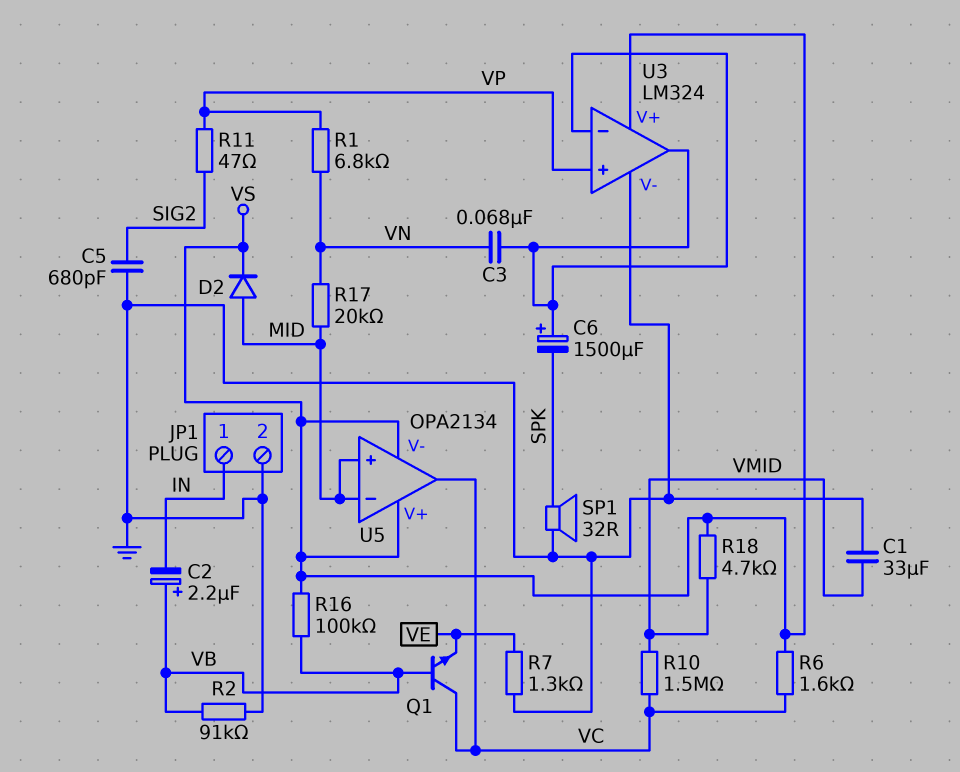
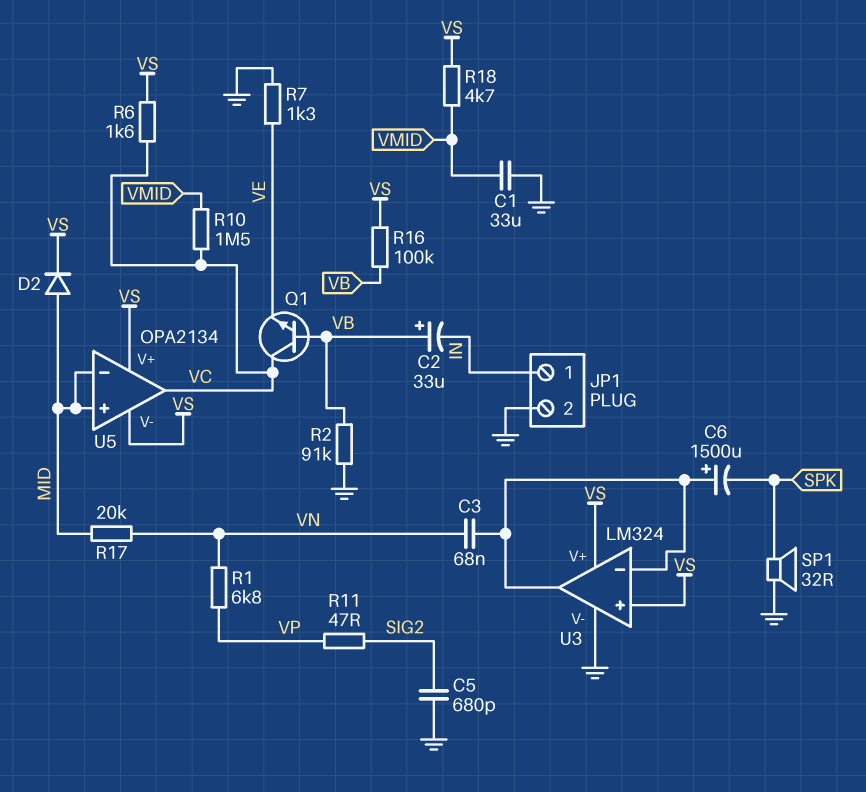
C2: 2.2uF (plus VB, minus IN) -> 33uF (plus VB, minus IN)
U3 pin in+: VP -> VS

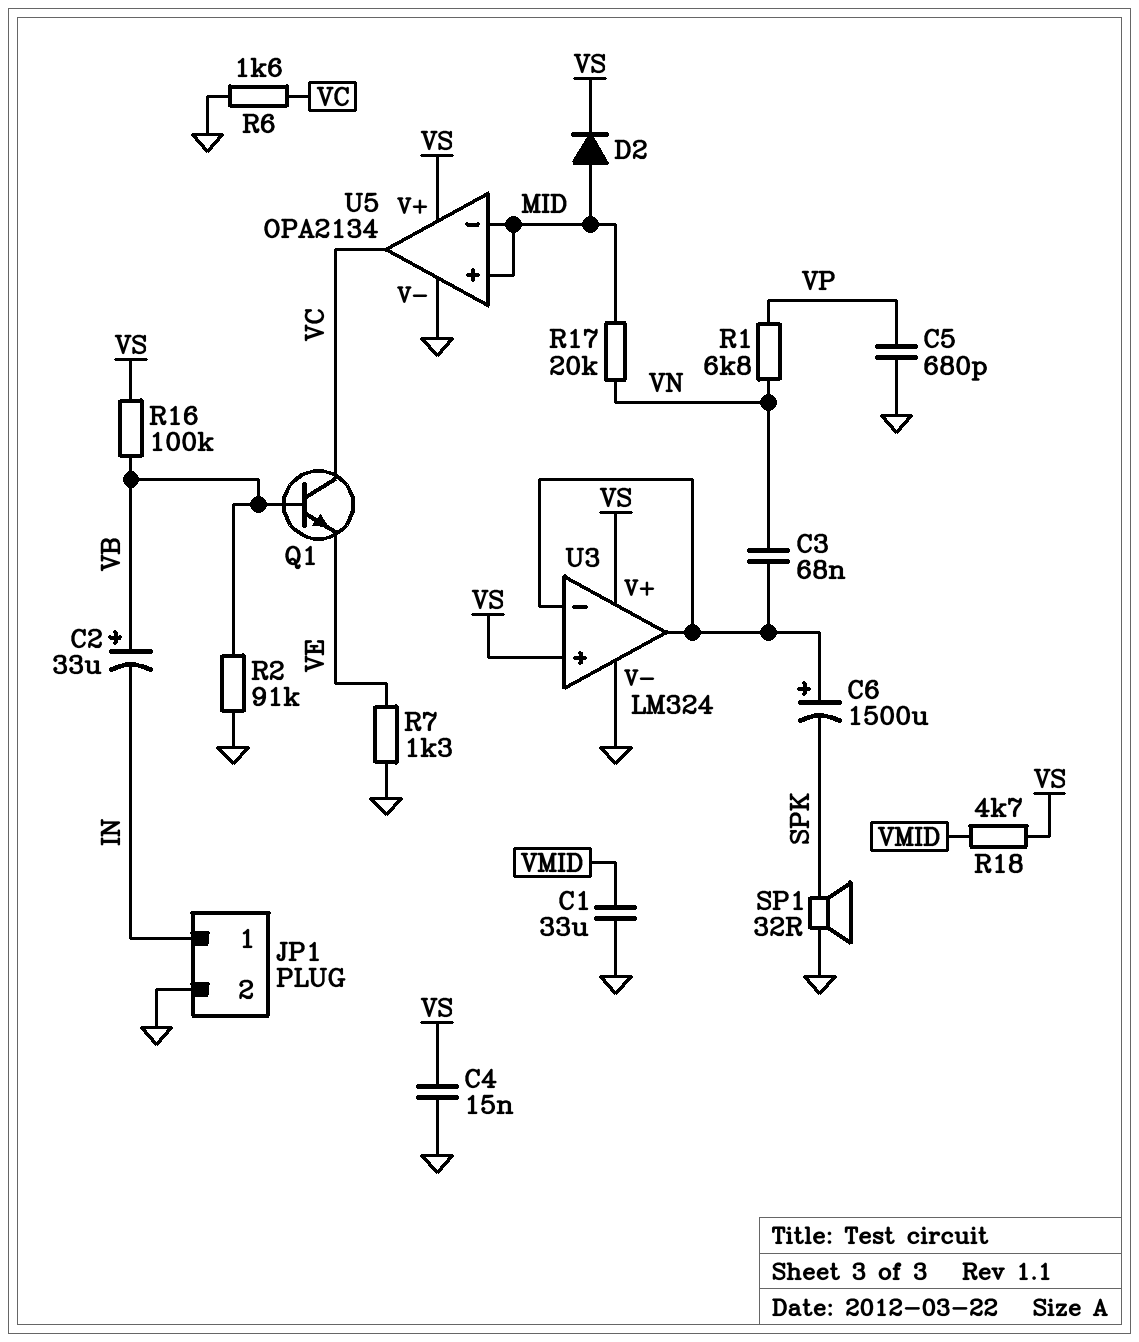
C4: none -> 15nF (GND, VS)
C5: 680pF (GND, SIG2) -> 680pF (GND, VP)
R6: 1.6k (VC, VS) -> 1.6k (GND, VC)
R10: 1.5M (VC, VMID) -> none
R11: 47 (SIG2, VP) -> none
U5 pin V-: VS -> GND

